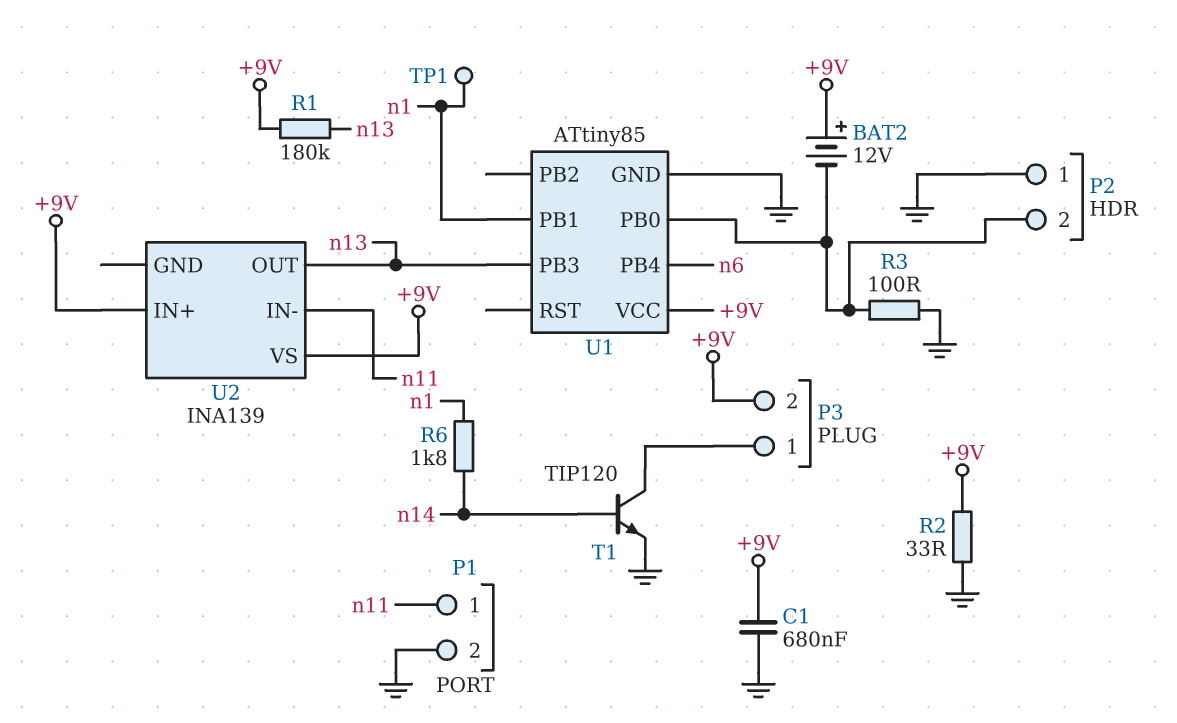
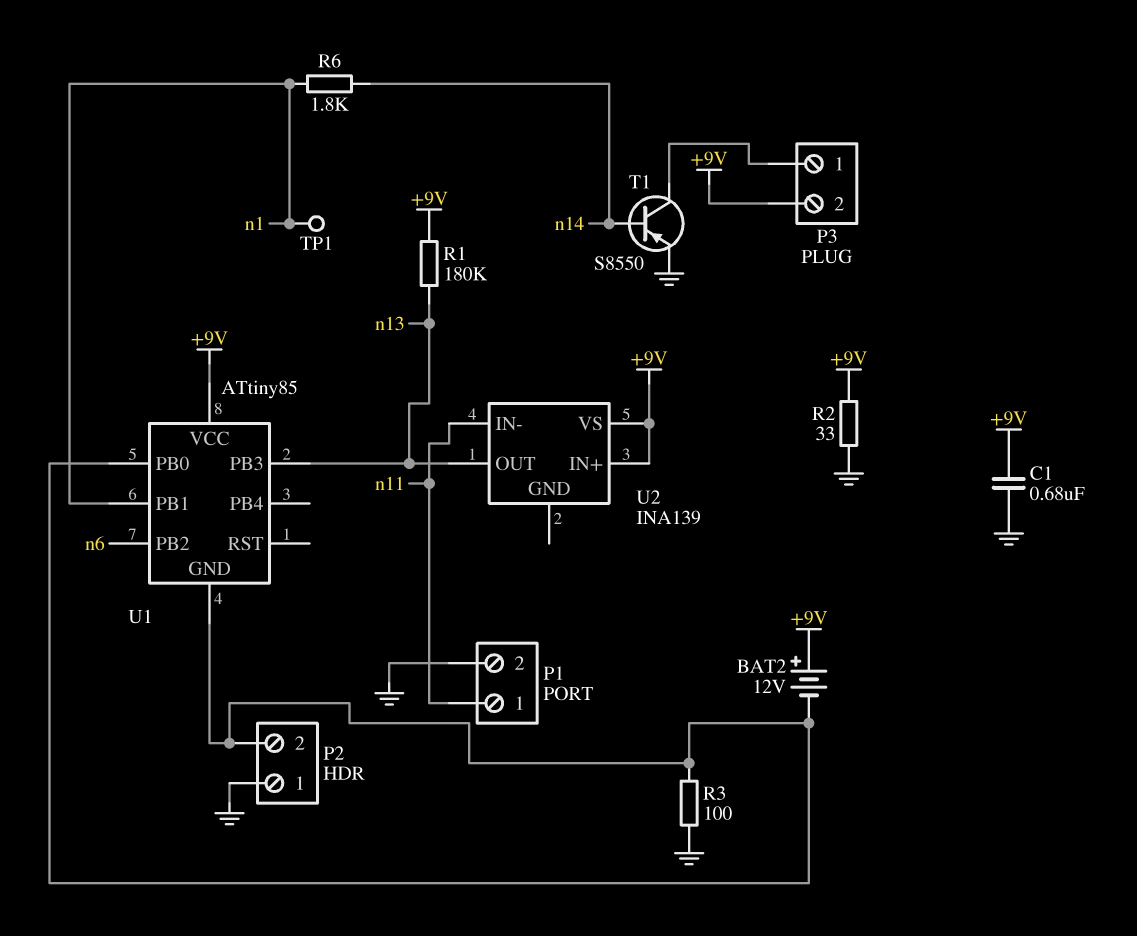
T1: NPN TIP120 (B n14, C P3/1, E GND) -> PNP S8550 (B n14, C P3/1, E GND)
U1 pin GND: GND -> P2/2
U1 pin PB2: none -> n6
U1 pin PB4: n6 -> none

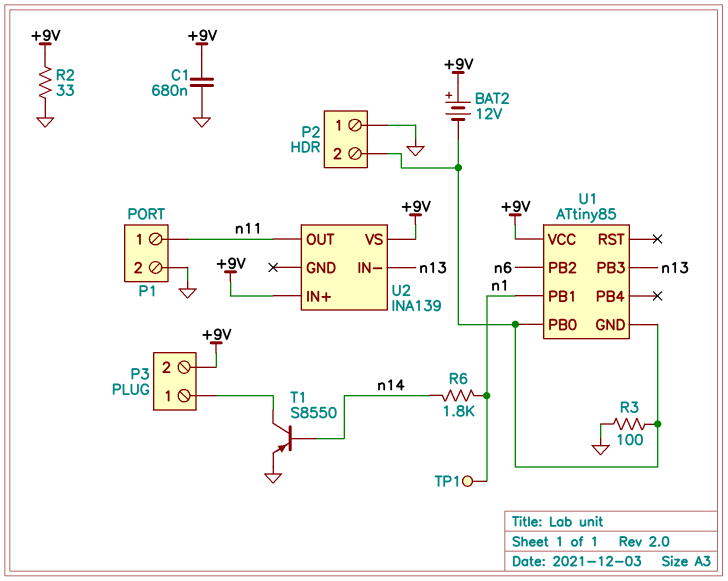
R1: 180k (+9V, n13) -> none
U2 pin IN-: n11 -> n13
U2 pin OUT: n13 -> n11

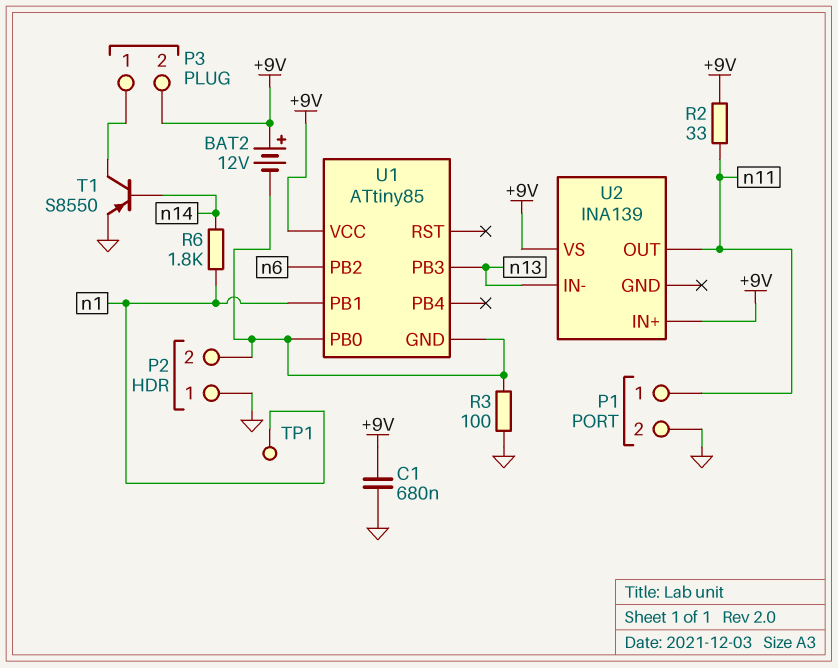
R2: 33 (+9V, GND) -> 33 (+9V, n11)

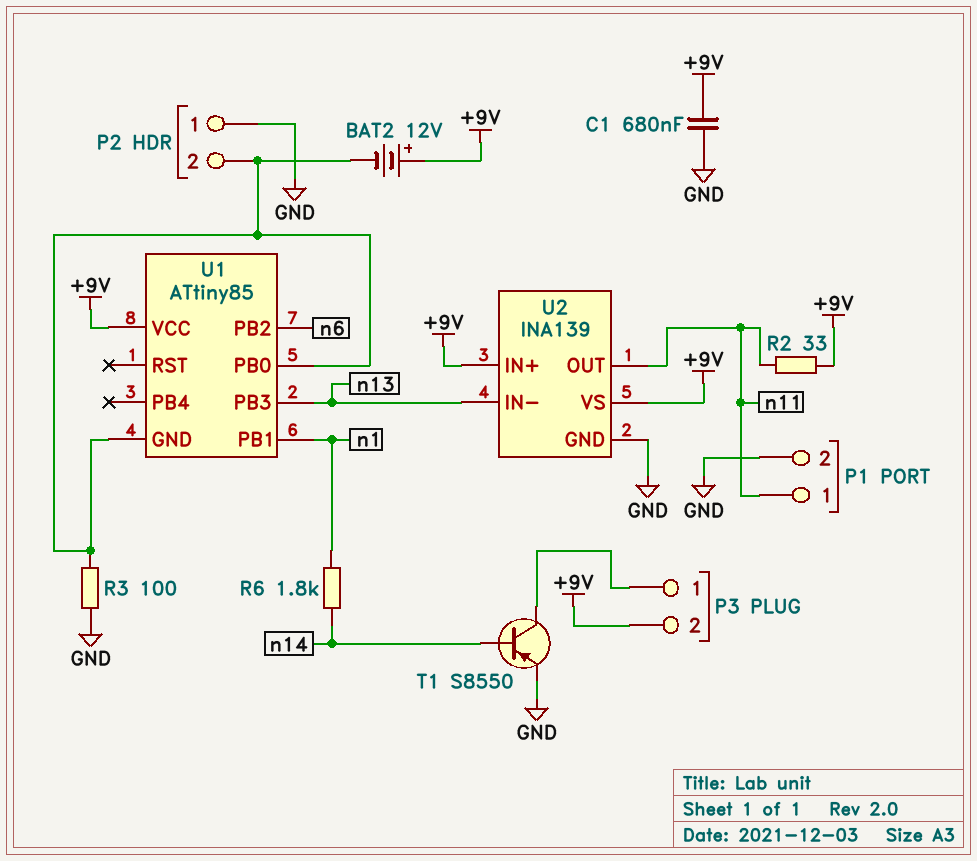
TP1: test point (n1) -> none
U2 pin GND: none -> GND

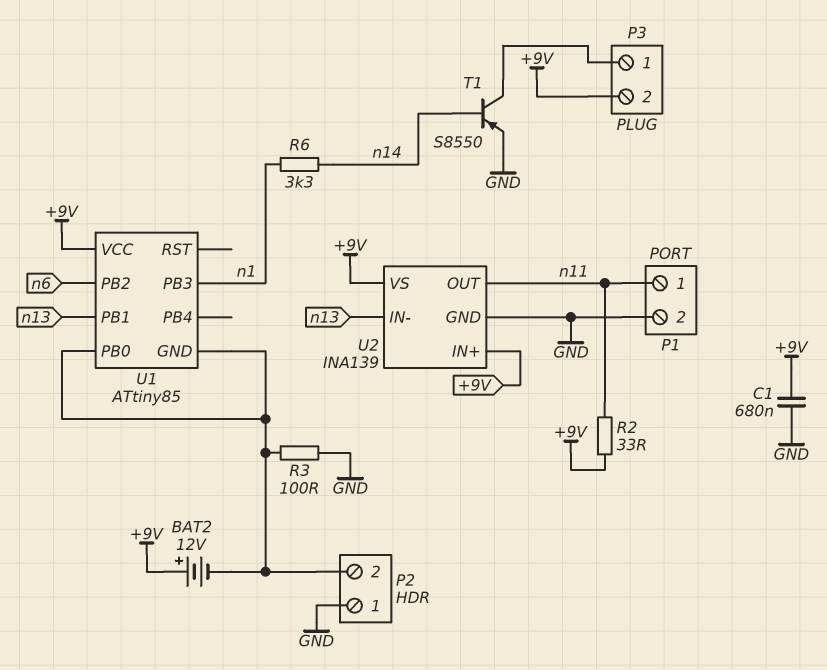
R6: 1.8k (n1, n14) -> 3.3k (n1, n14)
U1 pin PB1: n1 -> n13
U1 pin PB3: n13 -> n1

